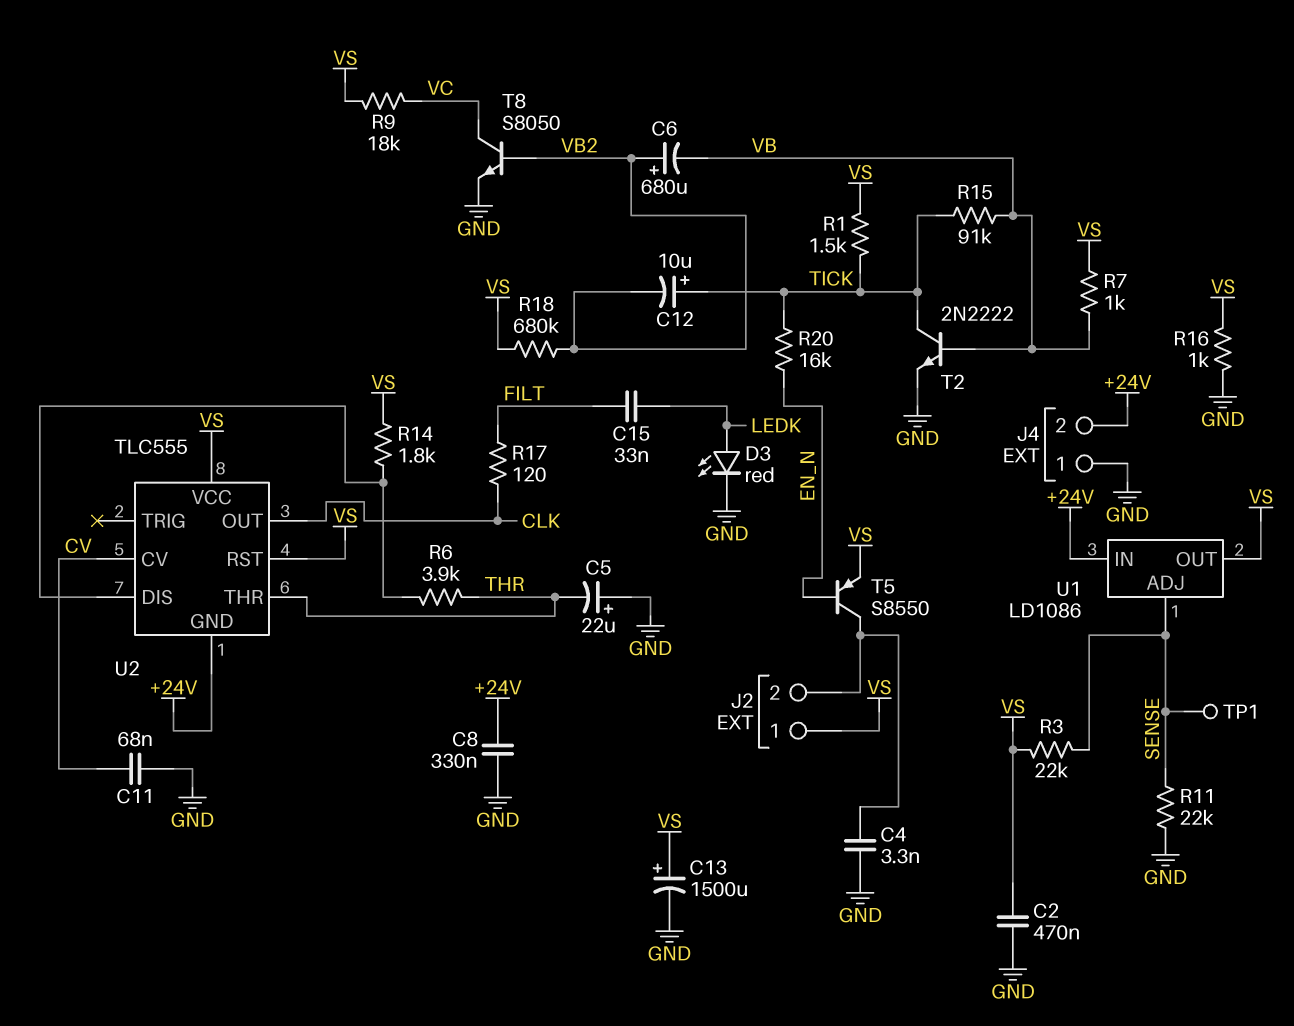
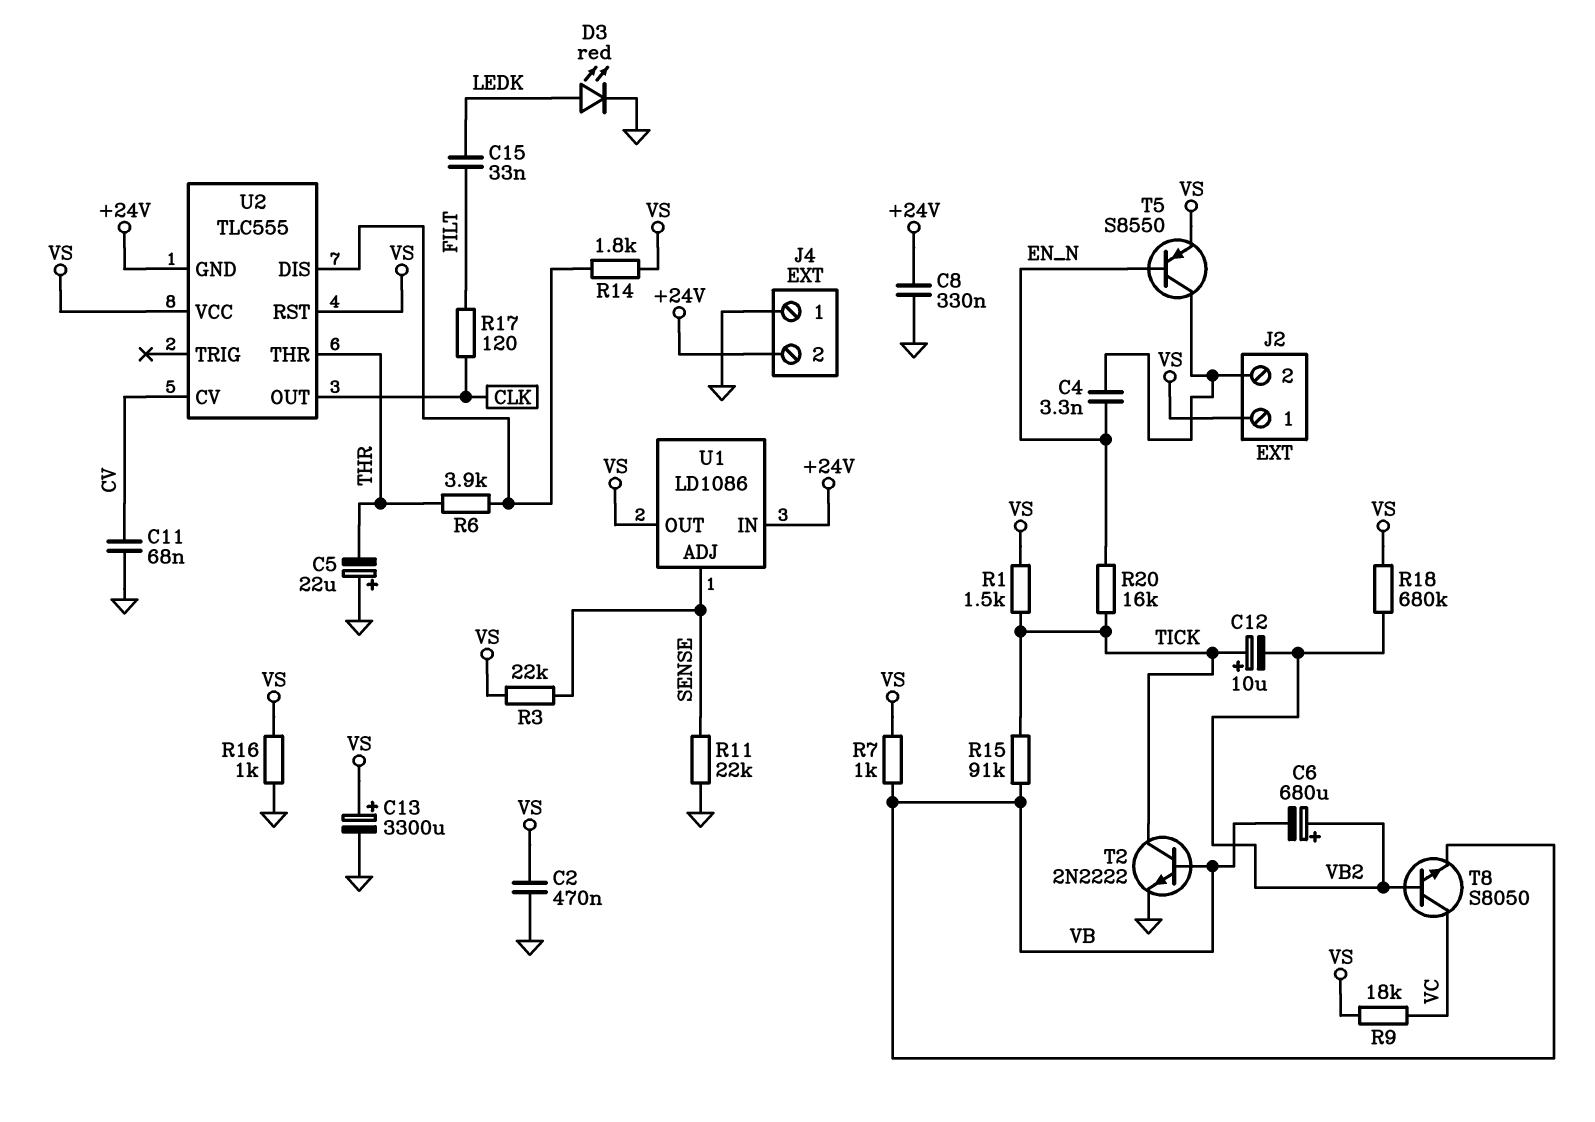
C4: 3.3nF (GND, J2/2) -> 3.3nF (EN_N, J2/2)
C13: 1500uF (plus VS, minus GND) -> 3300uF (plus VS, minus GND)
T8: NPN S8050 (B VB2, C VC, E GND) -> NPN S8050 (B VB2, C VC, E VB)
TP1: test point (SENSE) -> none

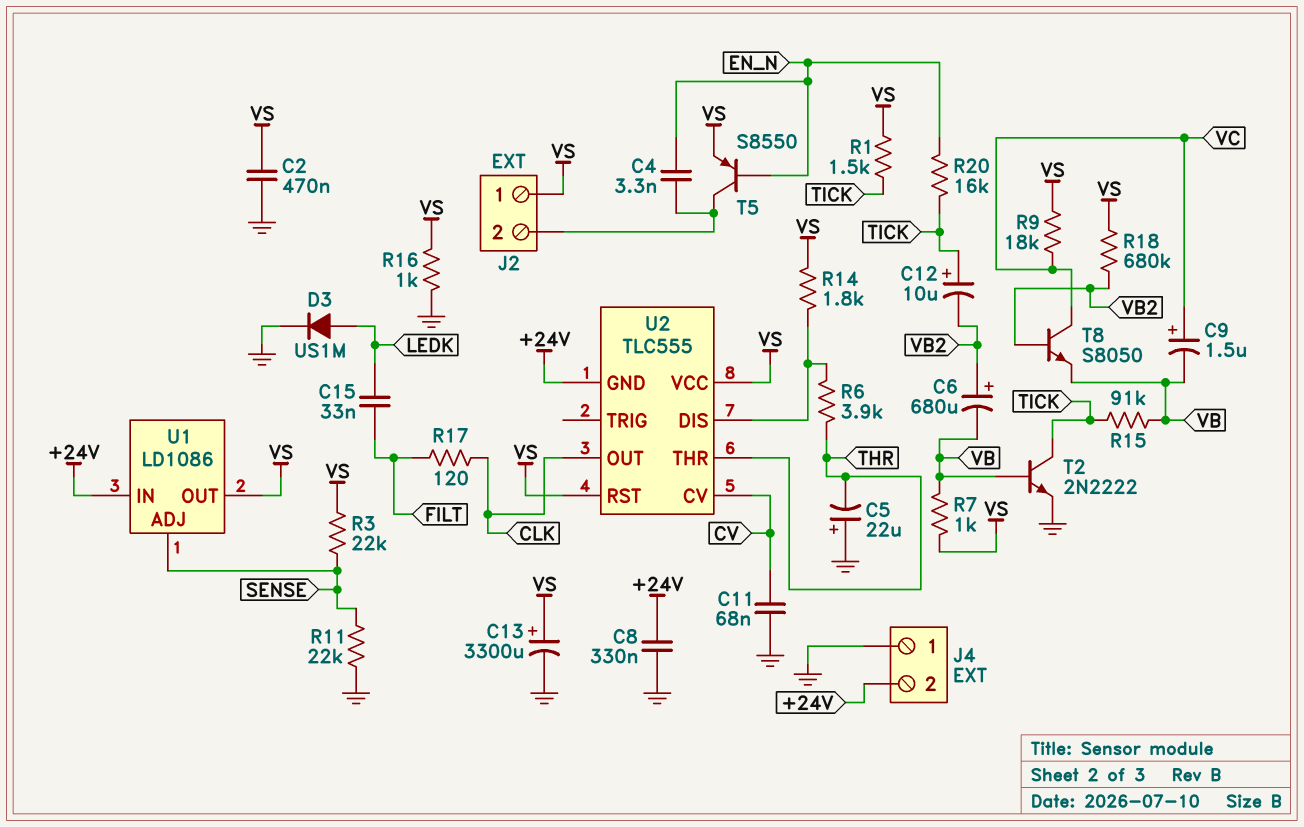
C9: none -> 1.5uF (plus VC, minus VB)
D3: LED red (A LEDK, K GND) -> diode US1M (A LEDK, K GND)

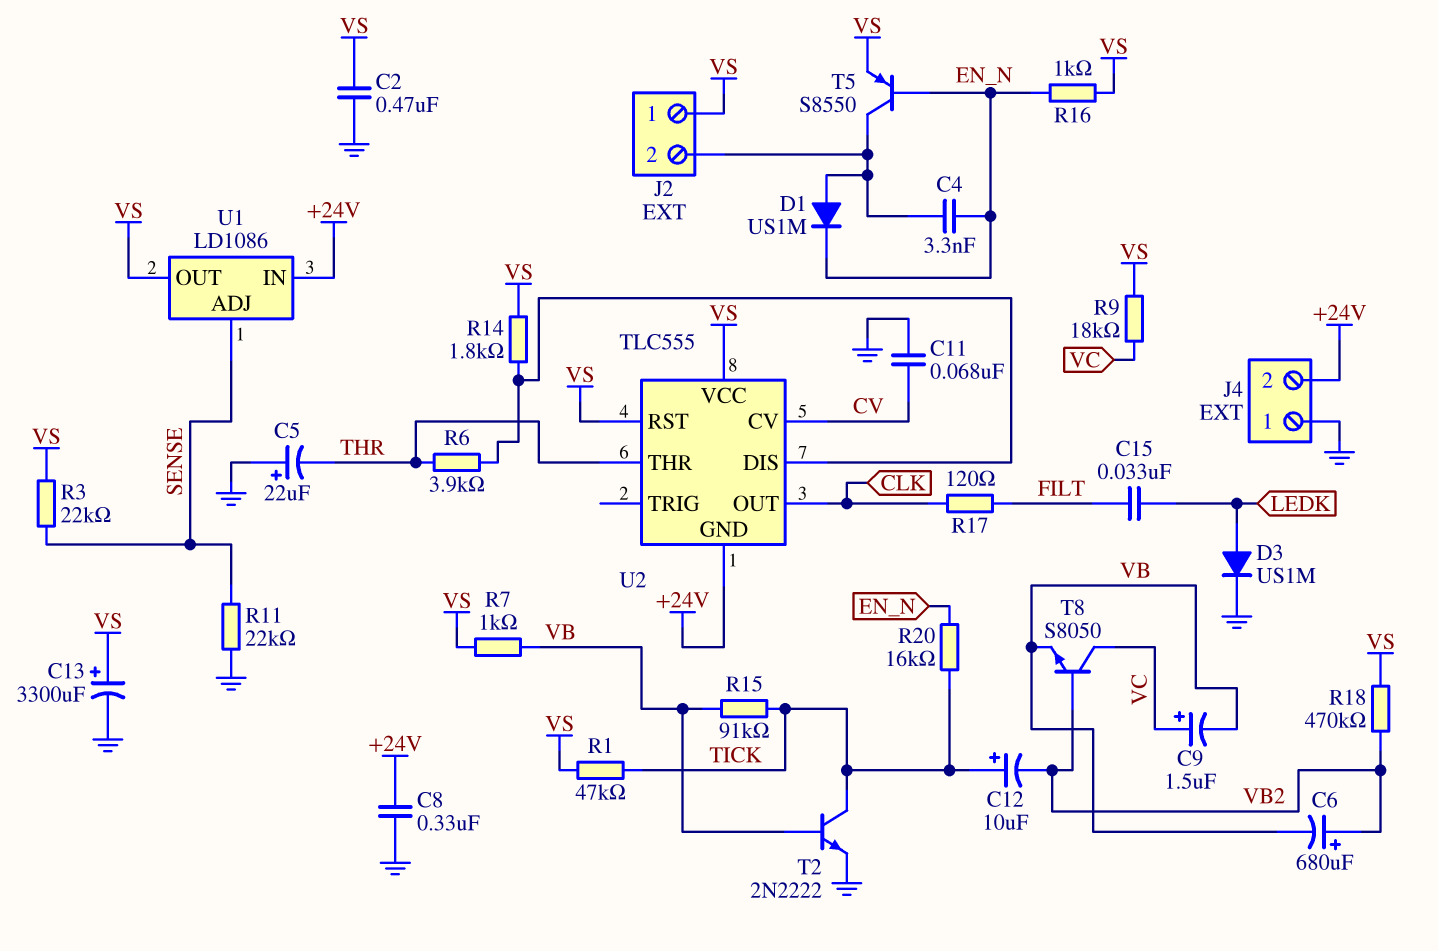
D1: none -> diode US1M (A J2/2, K EN_N)
R1: 1.5k (TICK, VS) -> 47k (TICK, VS)
R16: 1k (GND, VS) -> 1k (EN_N, VS)
R18: 680k (VB2, VS) -> 470k (VB2, VS)

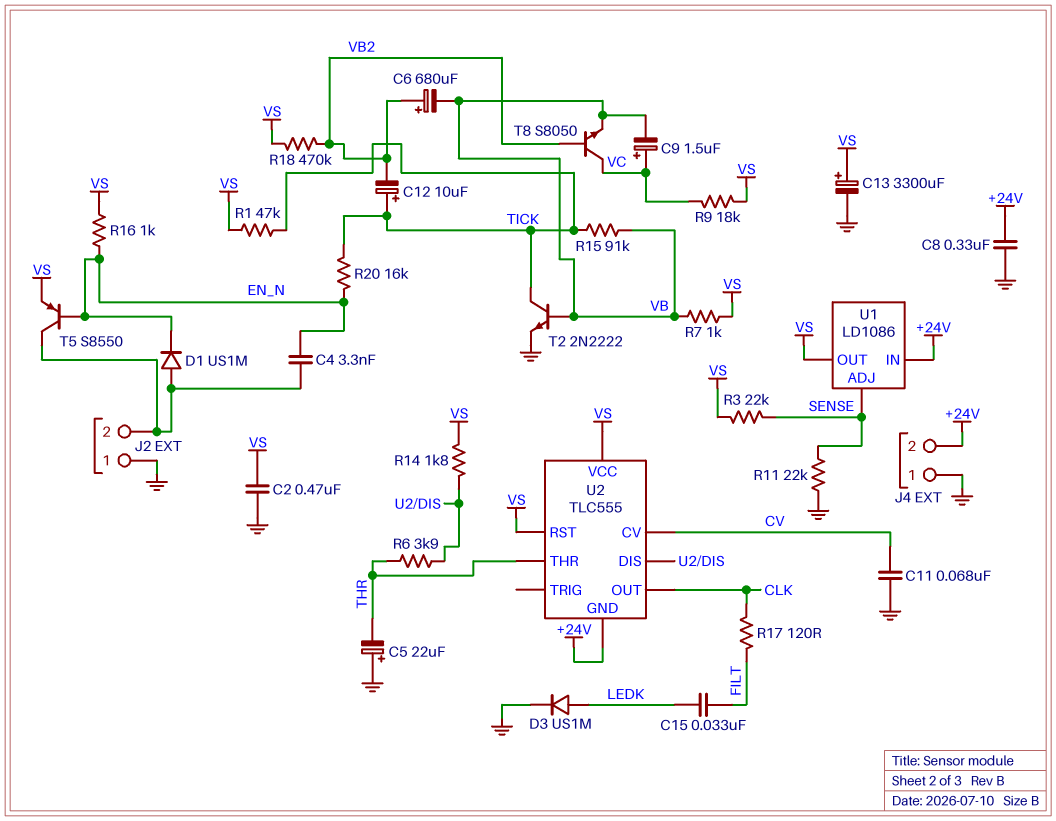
J2 pin 1: VS -> GND

